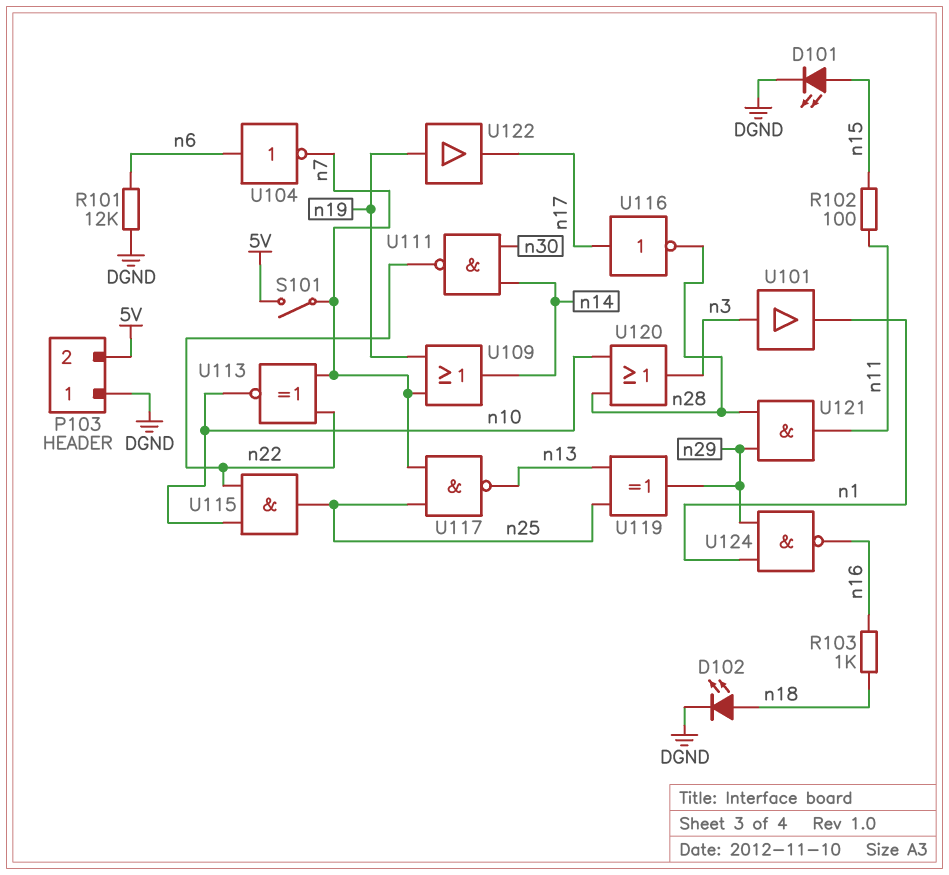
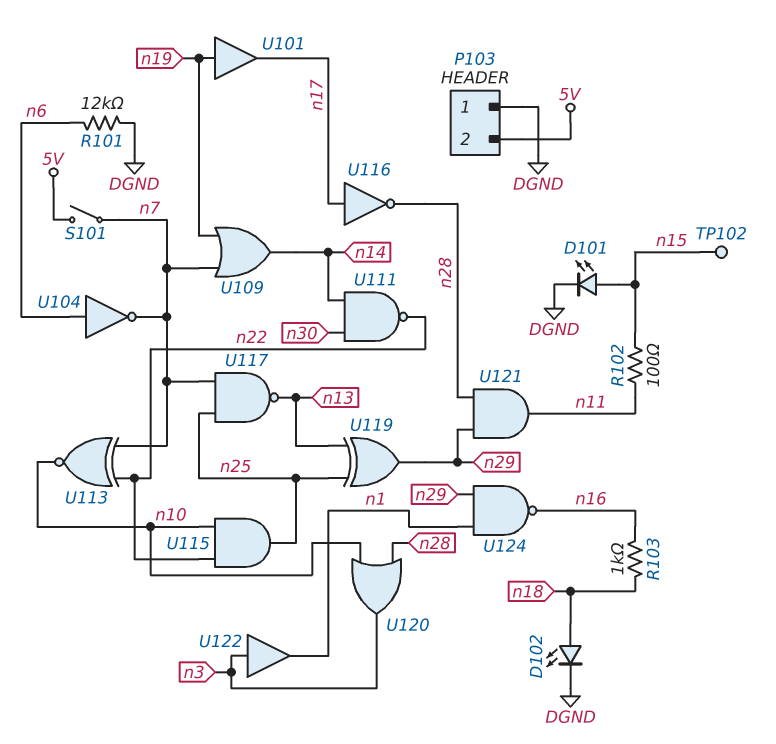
TP102: none -> test point (n15)
U101: buffer (in n3, out n1) -> buffer (in n19, out n17)
U122: buffer (in n19, out n17) -> buffer (in n3, out n1)

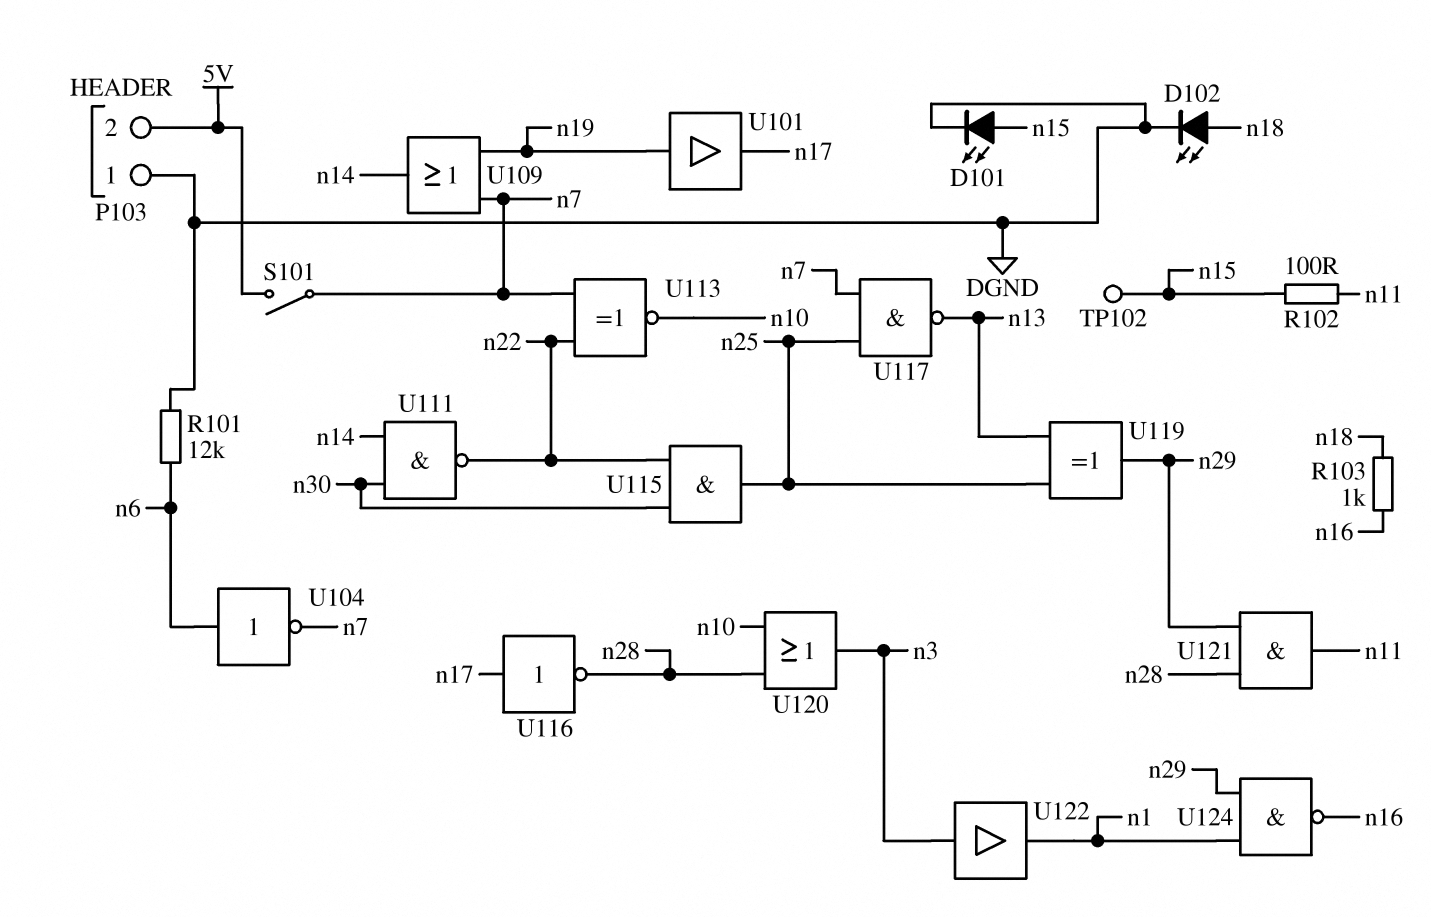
U115: AND (in n10, in n22, out n25) -> AND (in n22, in n30, out n25)

